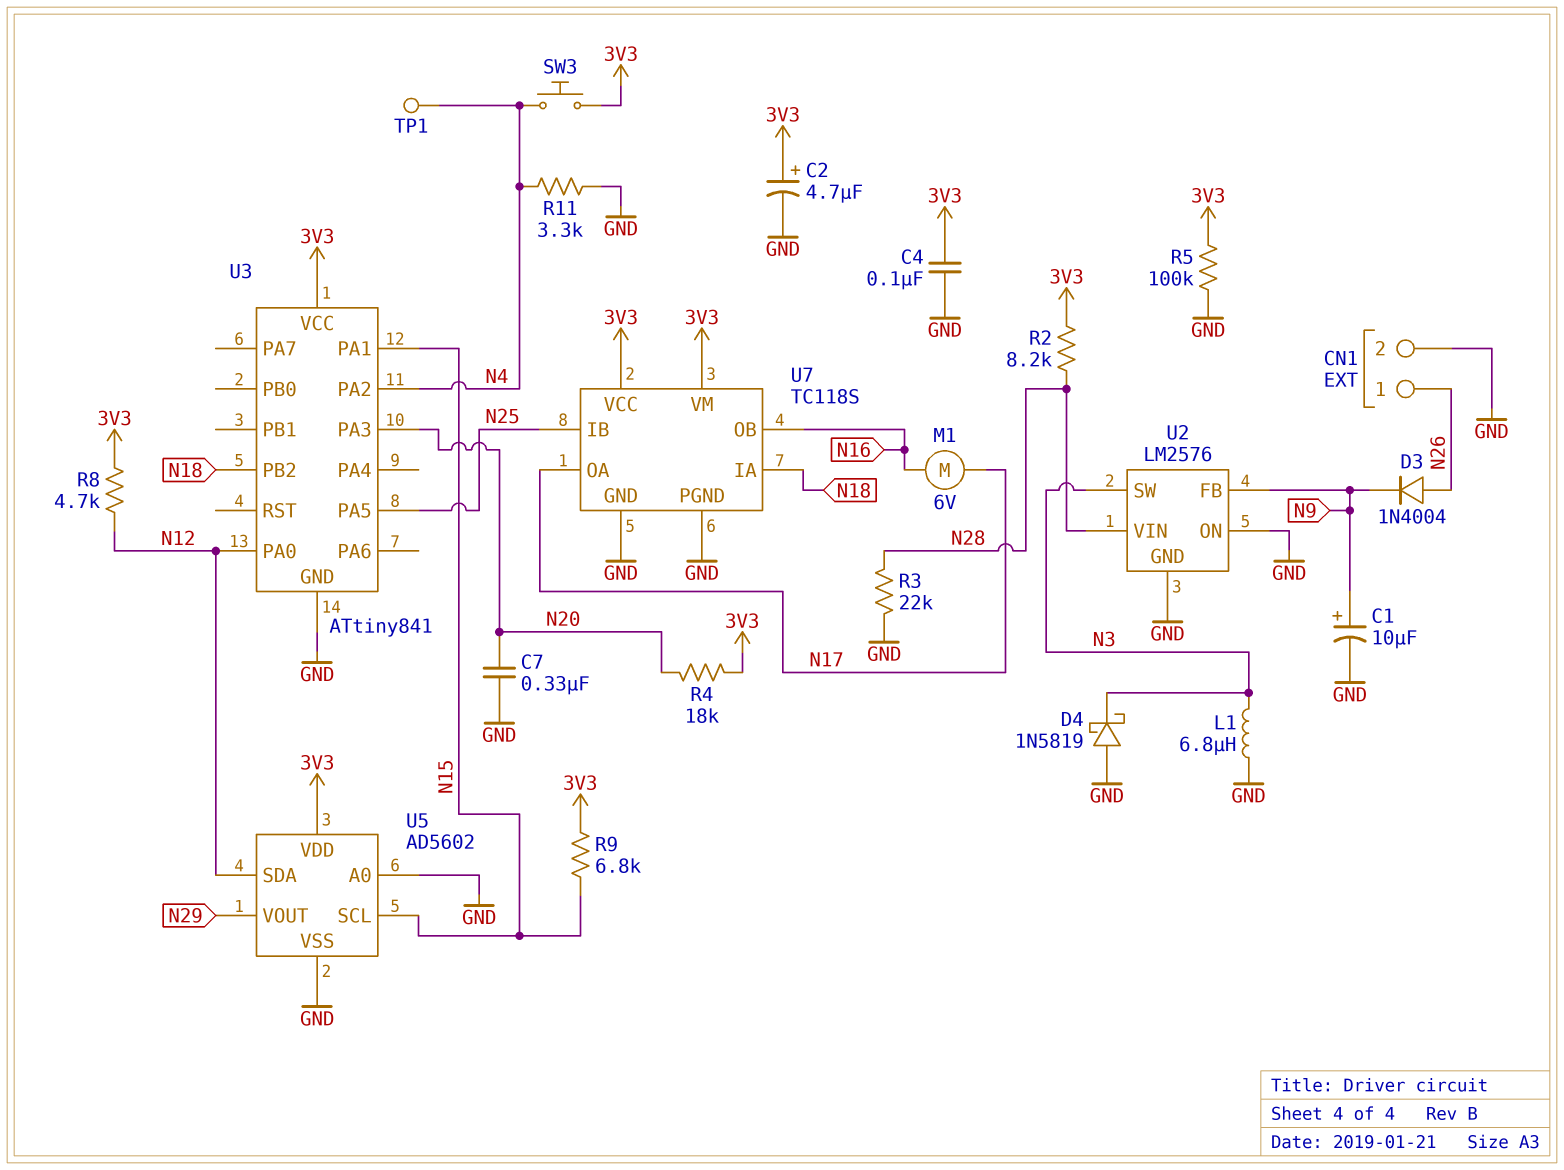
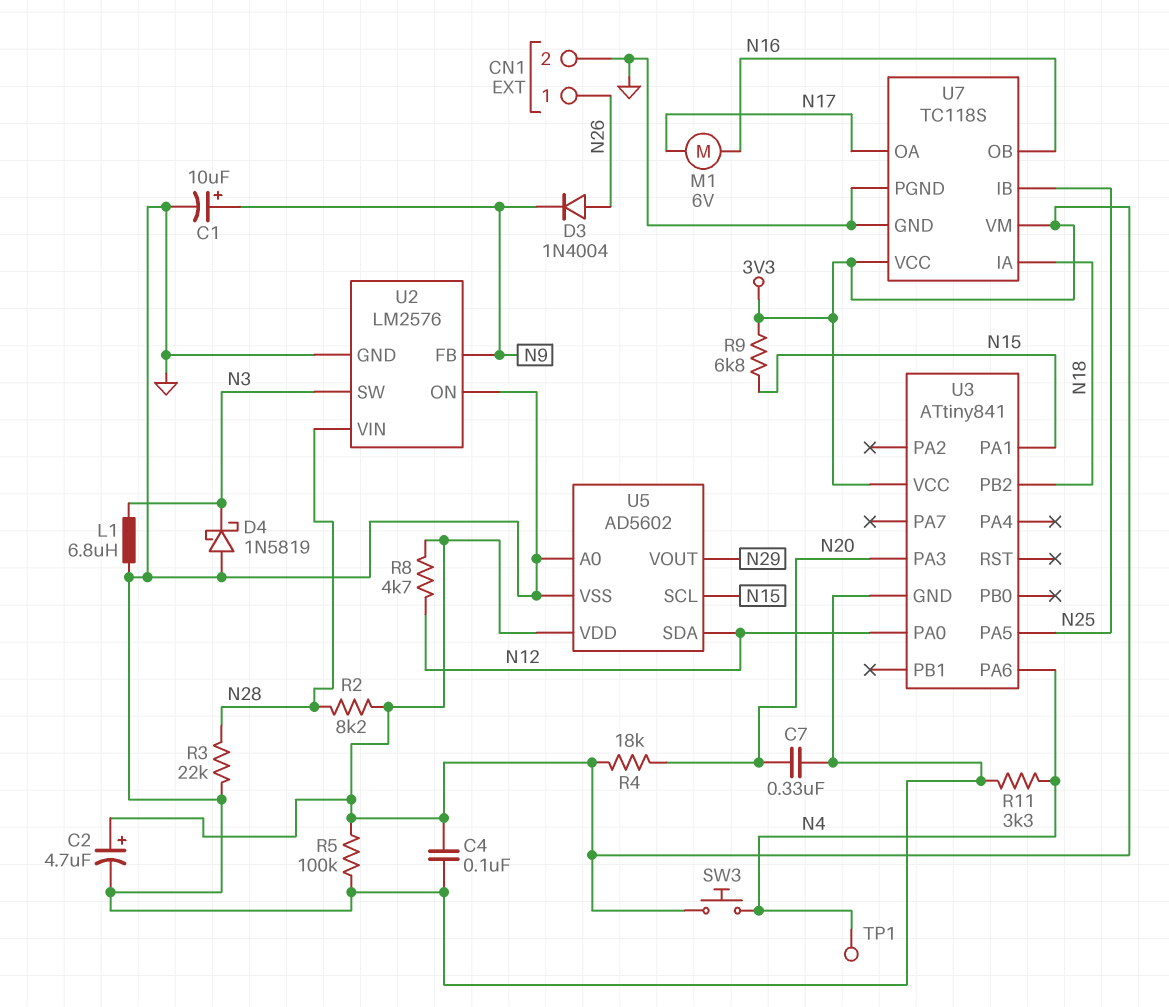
U3 pin PA2: N4 -> none
U3 pin PA6: none -> N4

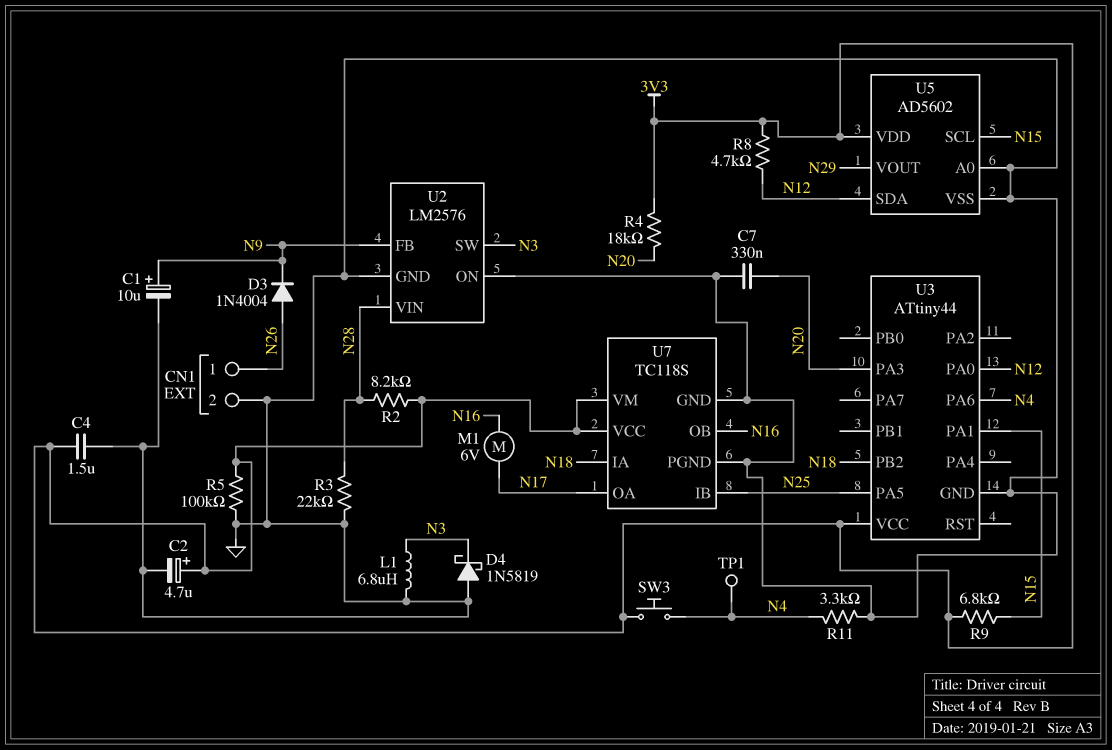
C4: 100nF (3V3, GND) -> 1.5uF (3V3, GND)
U3: ATtiny841 -> ATtiny44

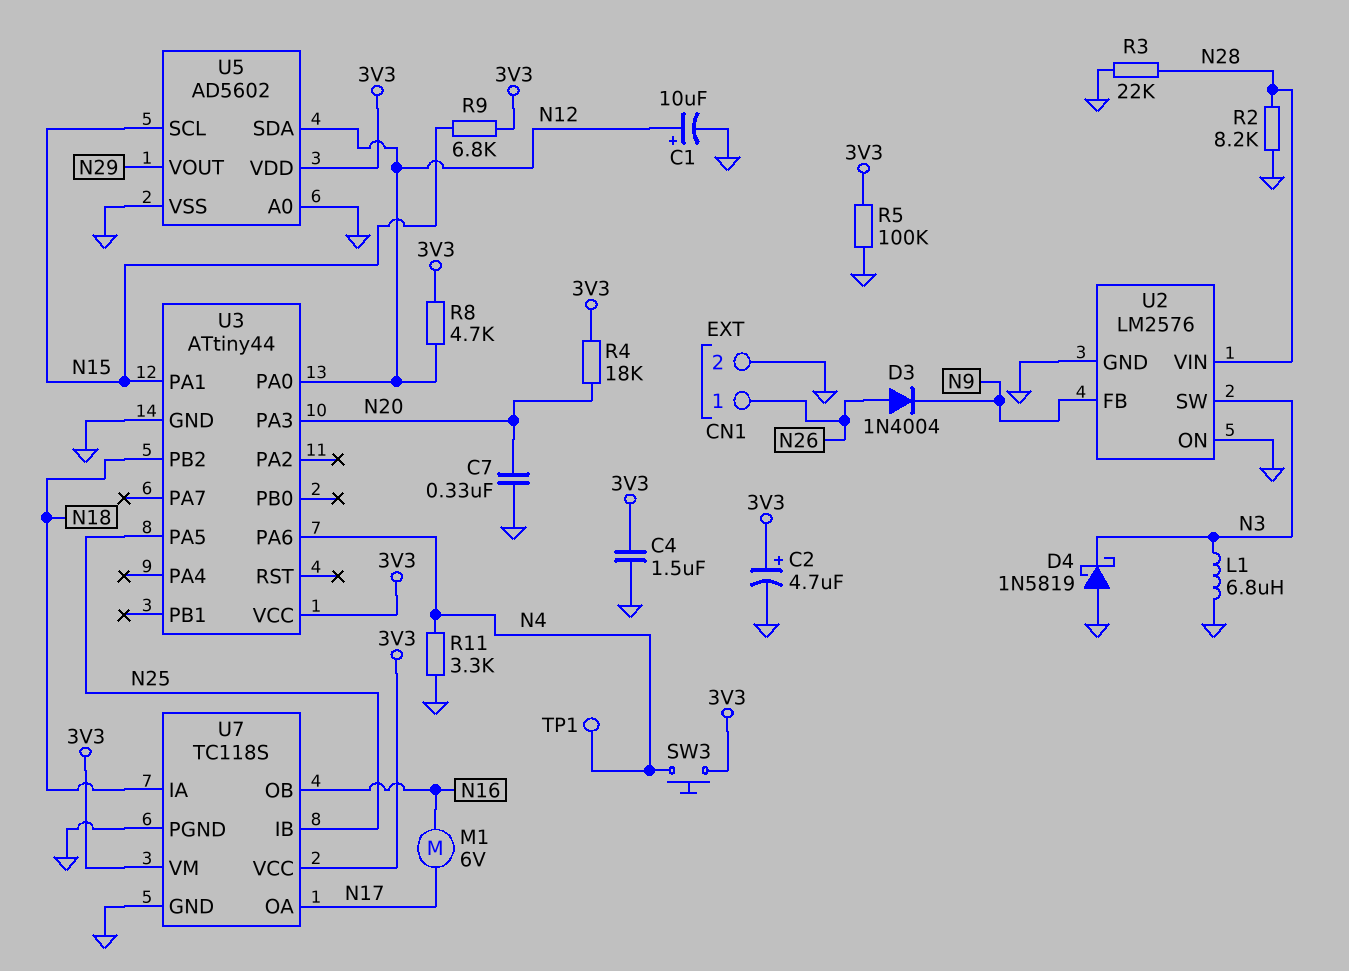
C1: 10uF (plus N9, minus GND) -> 10uF (plus N12, minus GND)
R2: 8.2k (3V3, N28) -> 8.2k (GND, N28)

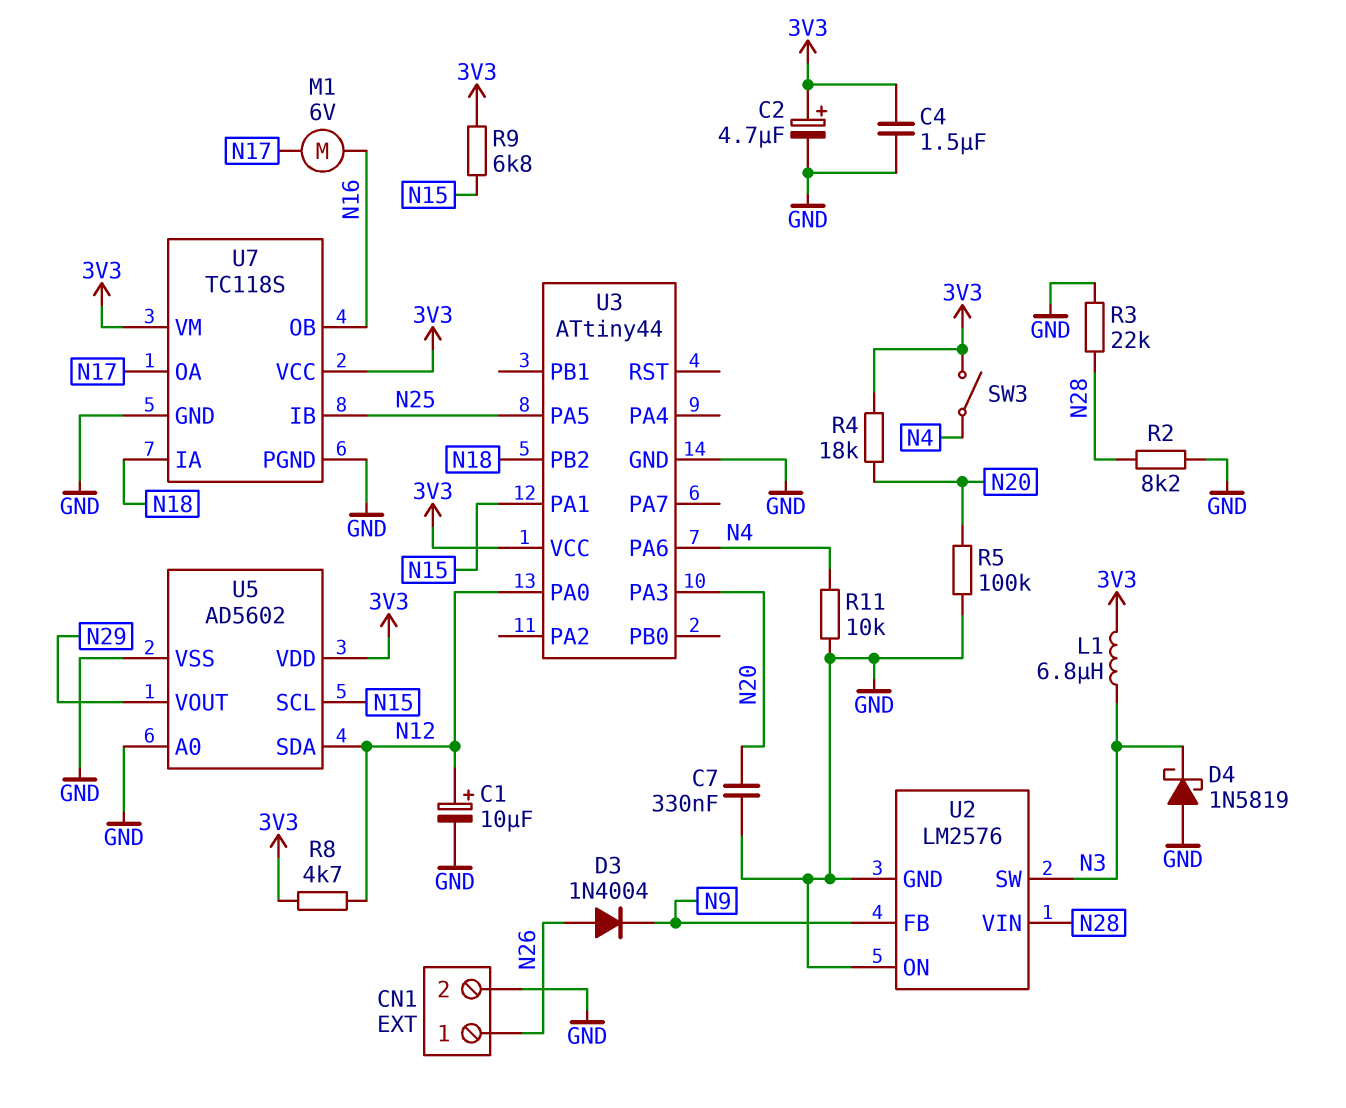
L1: 6.8uH (GND, N3) -> 6.8uH (3V3, N3)
R5: 100k (3V3, GND) -> 100k (GND, N20)
R11: 3.3k (GND, N4) -> 10k (GND, N4)
SW3: button (3V3, N4) -> switch (3V3, N4)
TP1: test point (N4) -> none

